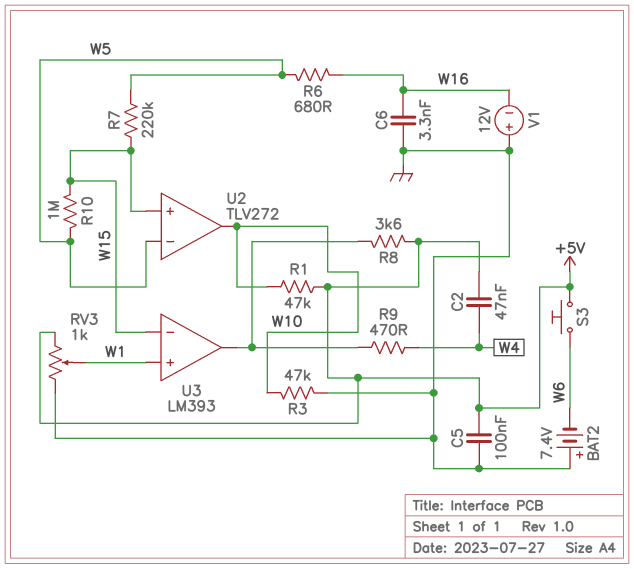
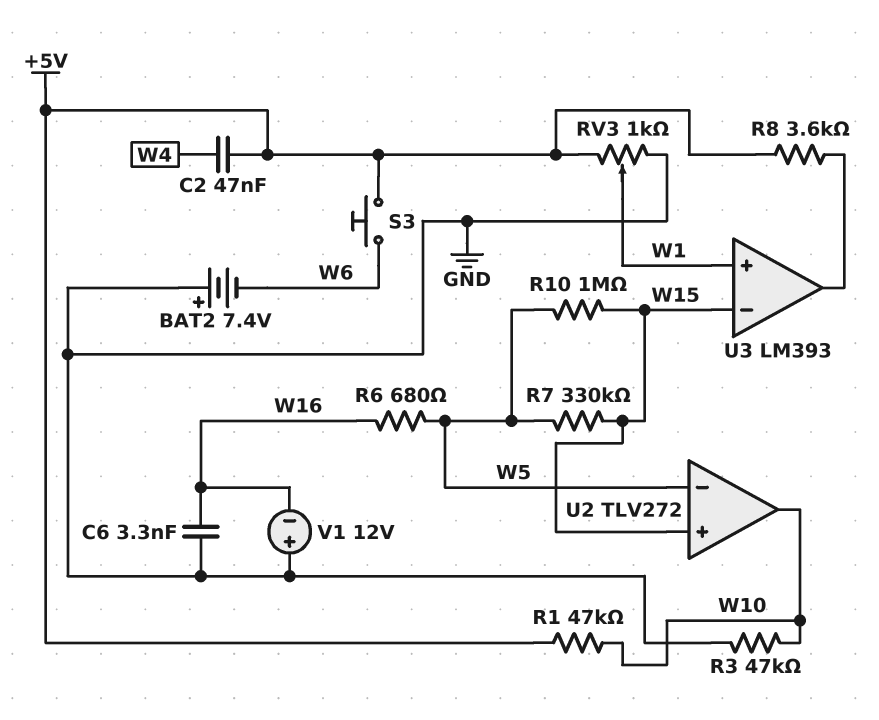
C5: 100nF (+5V, GND) -> none
R7: 220k (W5, W15) -> 330k (W5, W15)
R9: 470 (U3/out, W4) -> none

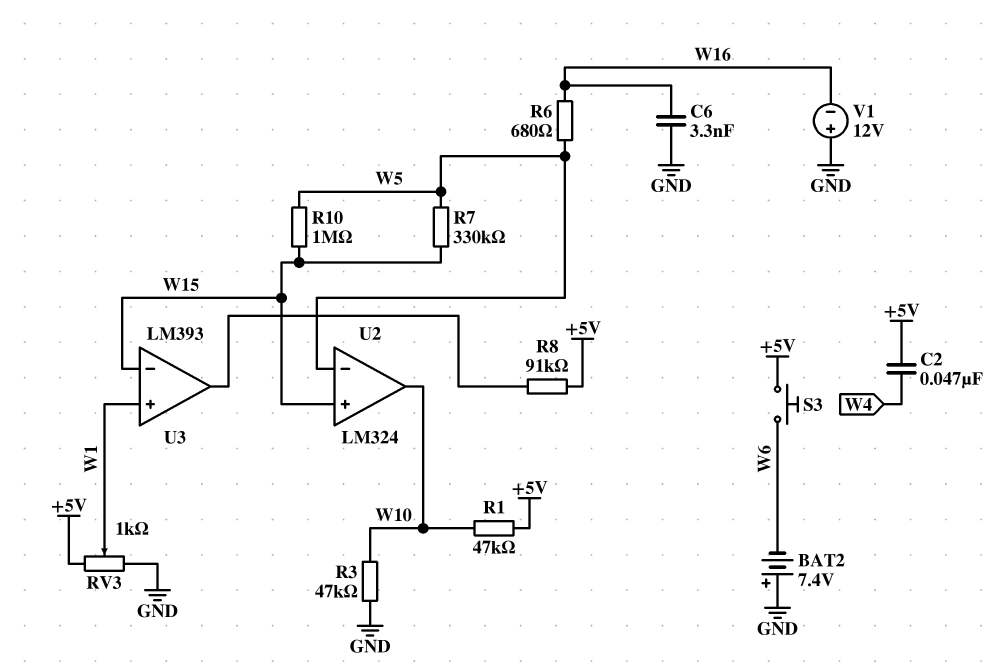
R8: 3.6k (+5V, U3/out) -> 91k (+5V, U3/out)
U2: TLV272 -> LM324

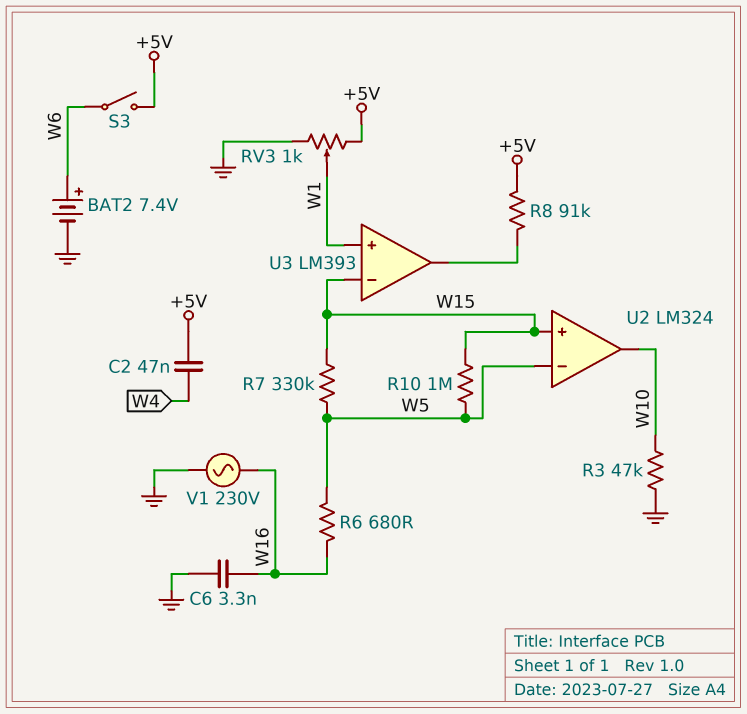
BAT2: 7.4V (plus GND, minus W6) -> 7.4V (plus W6, minus GND)
R1: 47k (+5V, W10) -> none
S3: button (+5V, W6) -> switch (+5V, W6)
V1: 12V (plus GND, minus W16) -> AC 230V (GND, W16)

